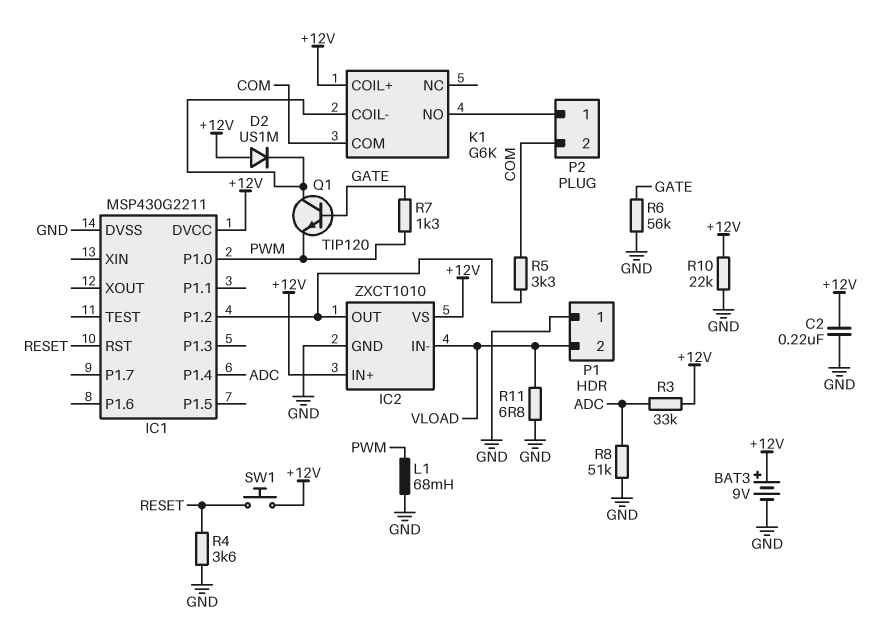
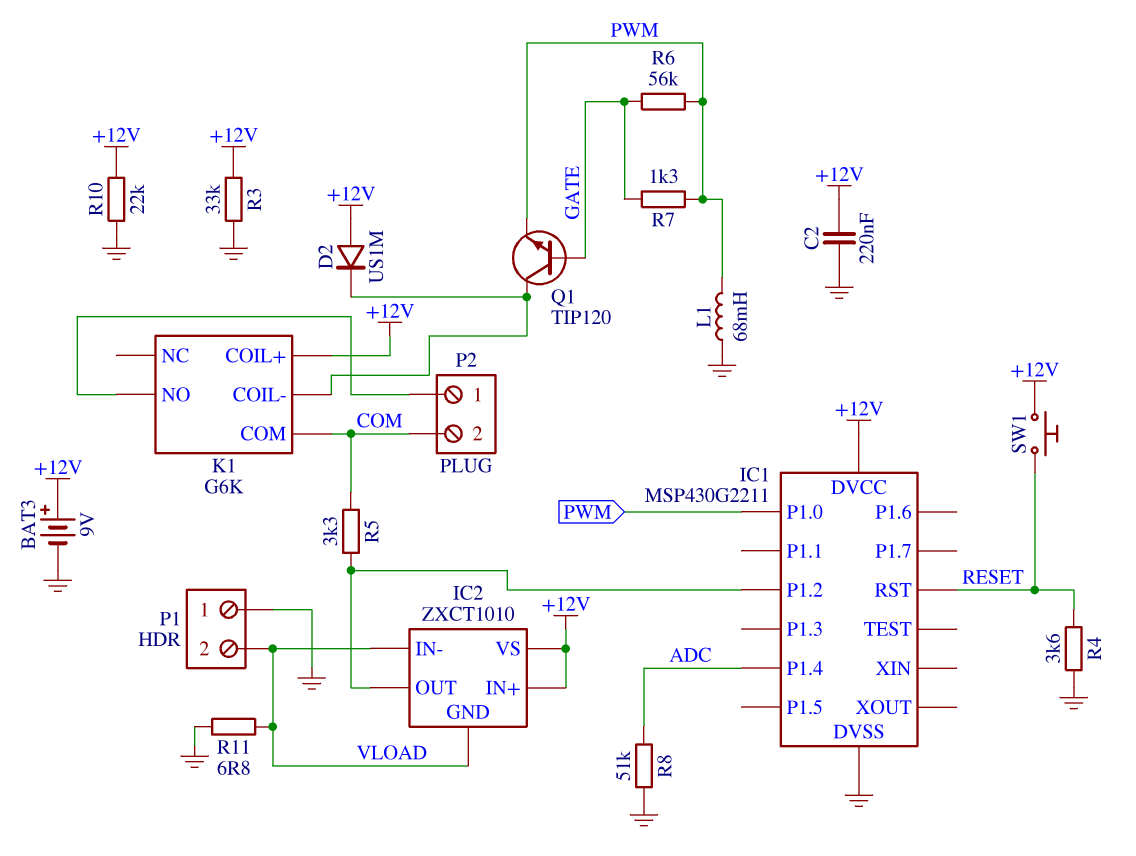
IC2 pin GND: GND -> VLOAD
R3: 33k (+12V, ADC) -> 33k (+12V, GND)
R6: 56k (GATE, GND) -> 56k (GATE, PWM)

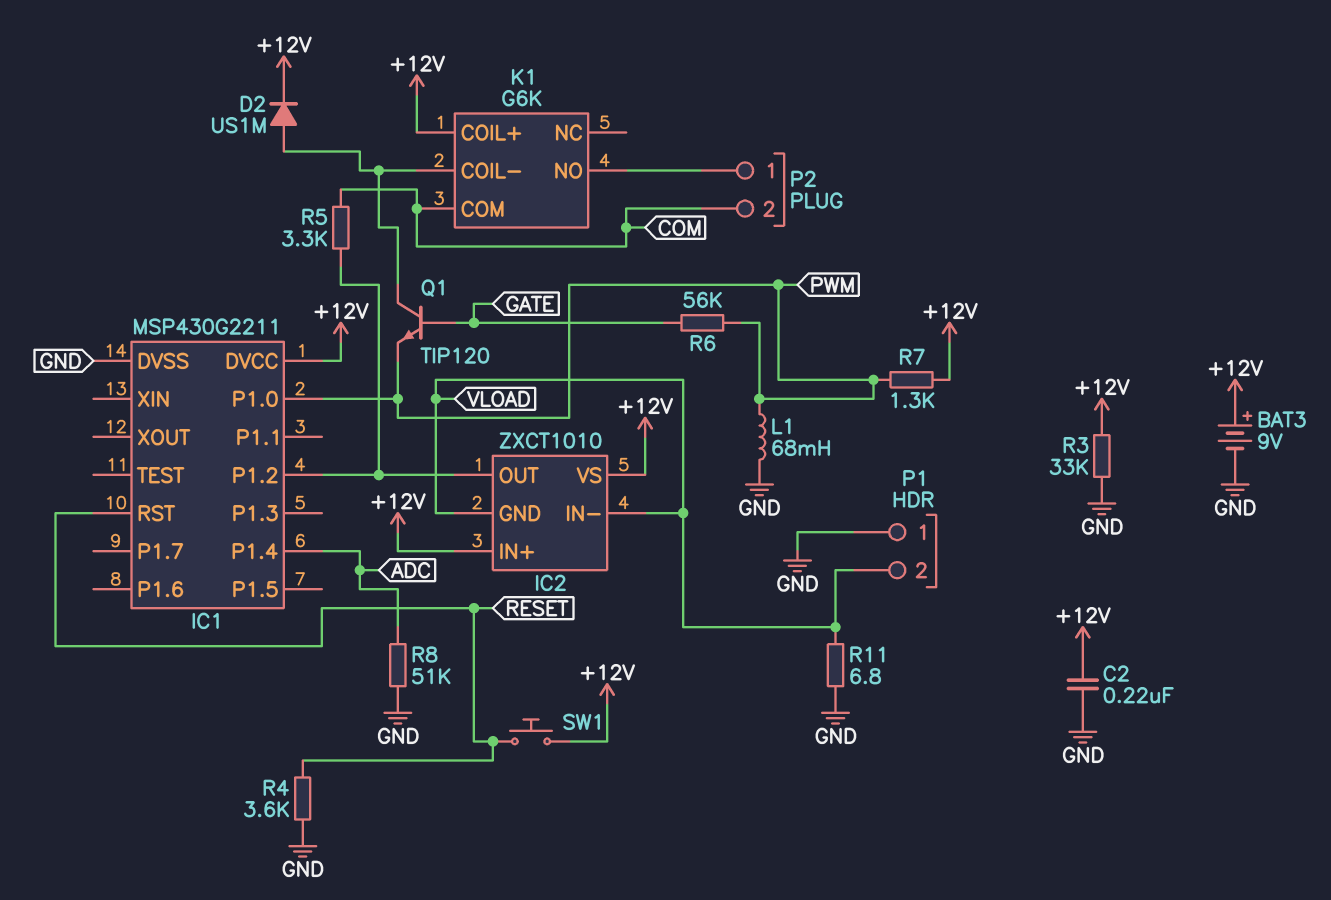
D2: diode US1M (A +12V, K K1/COIL-) -> diode US1M (A K1/COIL-, K +12V)
R7: 1.3k (GATE, PWM) -> 1.3k (+12V, PWM)
R10: 22k (+12V, GND) -> none

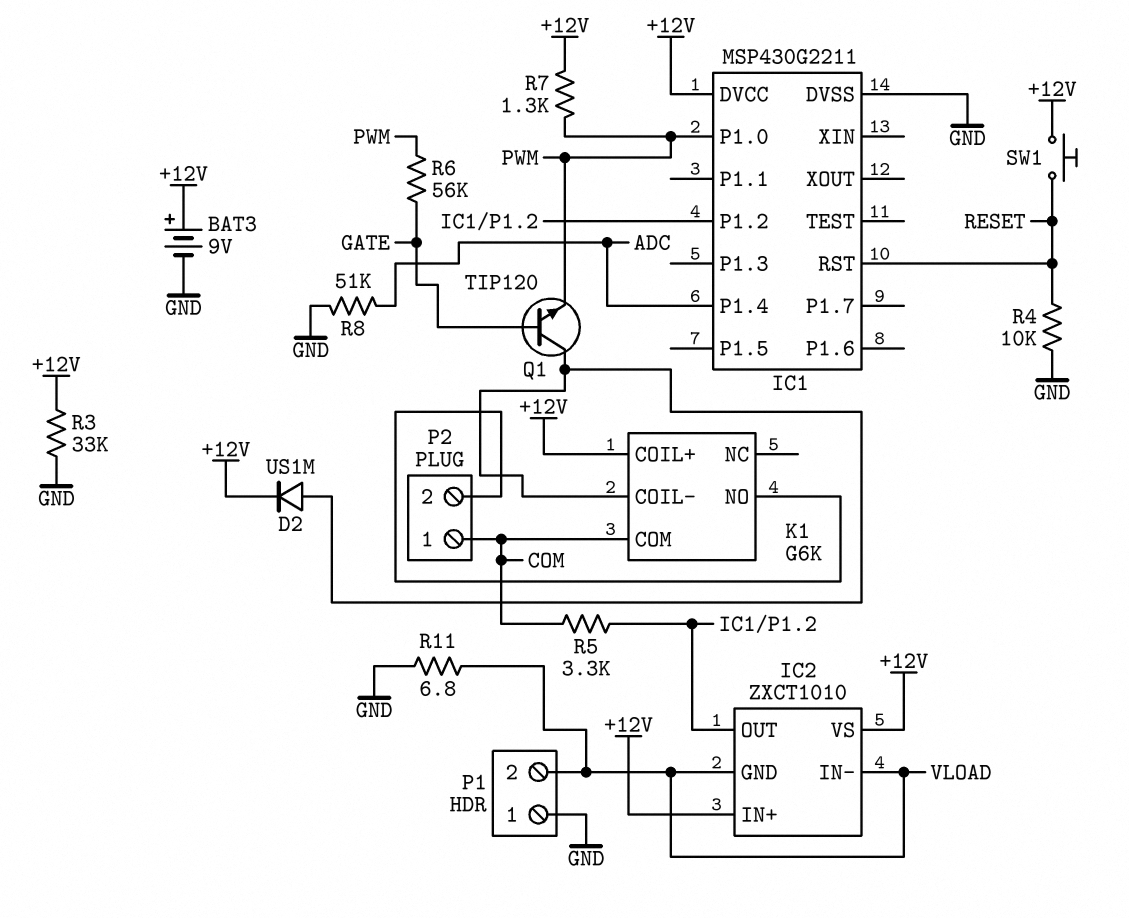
C2: 220nF (+12V, GND) -> none
L1: 68mH (GND, PWM) -> none
P2 pin 1: K1/NO -> COM
P2 pin 2: COM -> K1/NO
R4: 3.6k (GND, RESET) -> 10k (GND, RESET)

